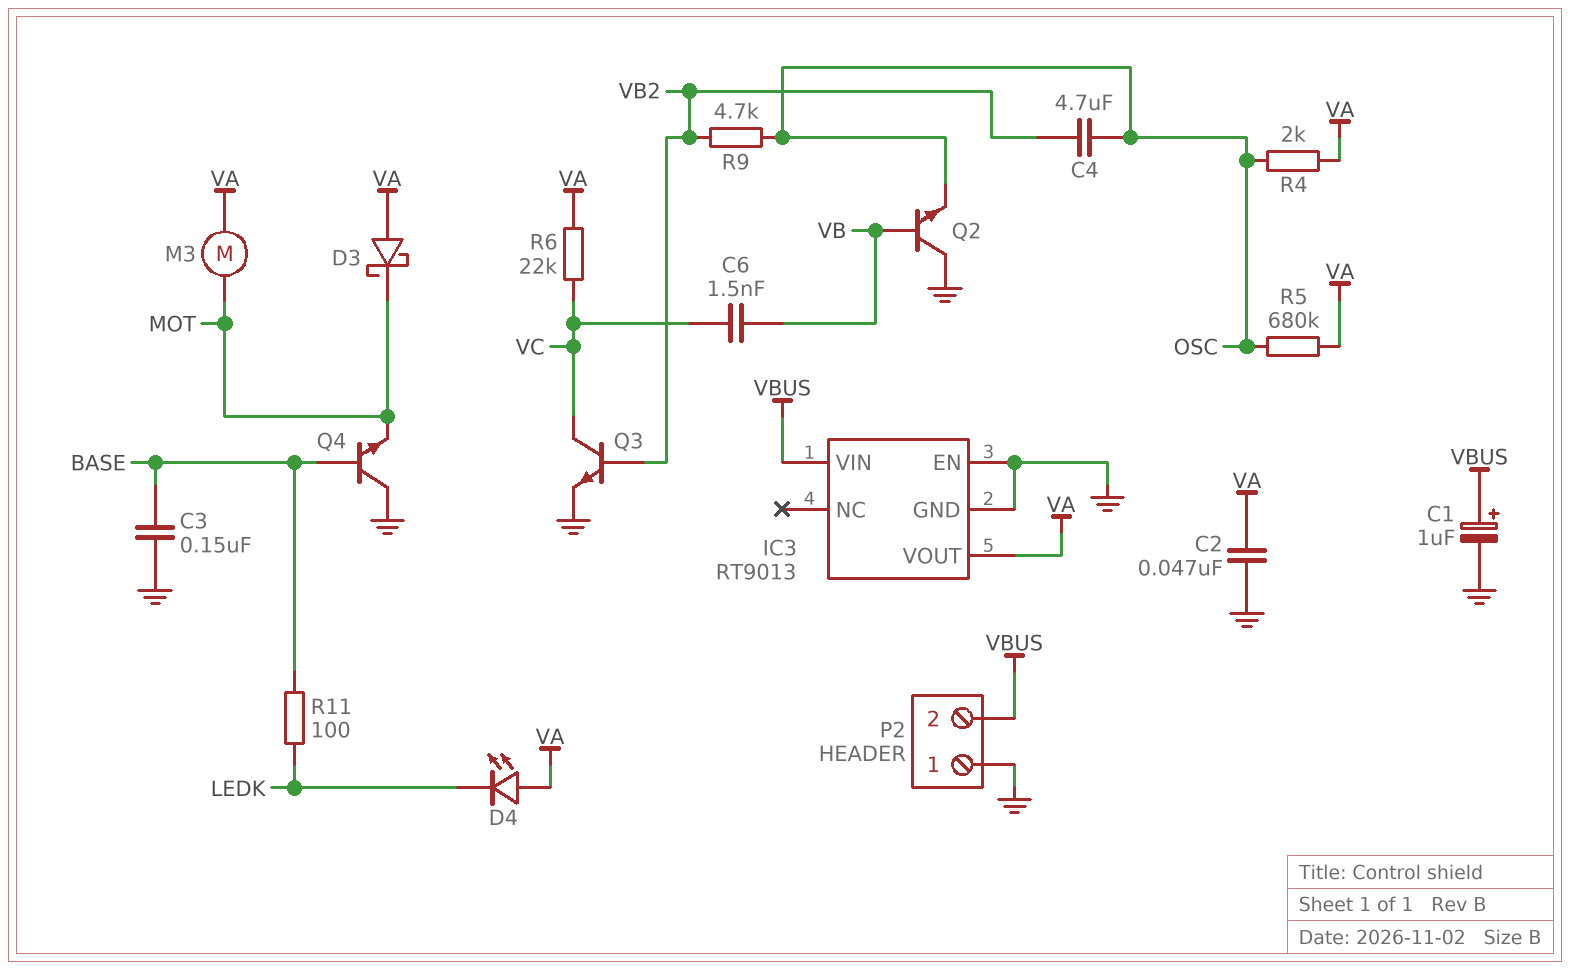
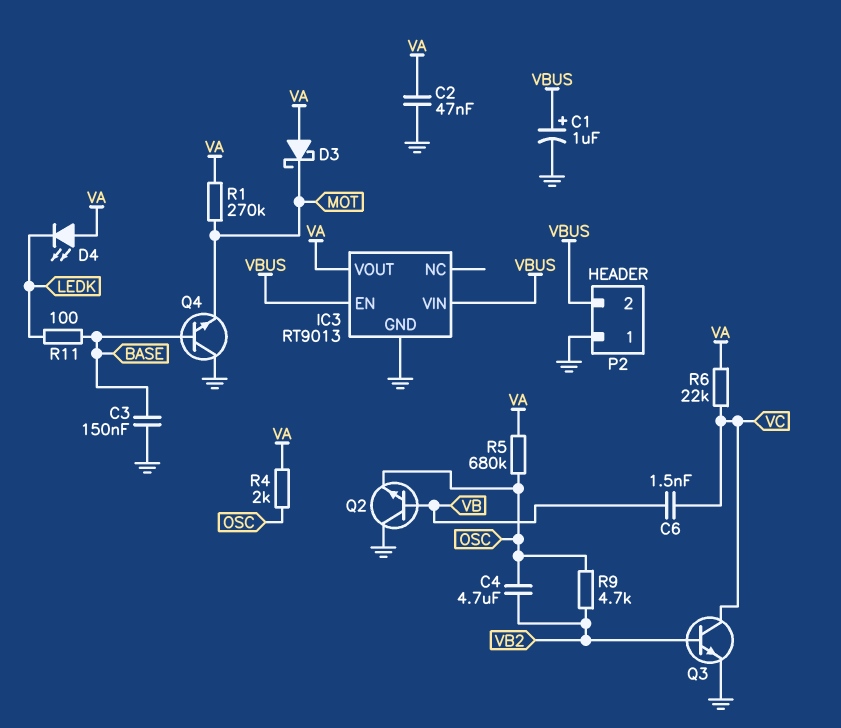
IC3 pin EN: GND -> VBUS
M3: motor (MOT, VA) -> none
R1: none -> 270k (MOT, VA)

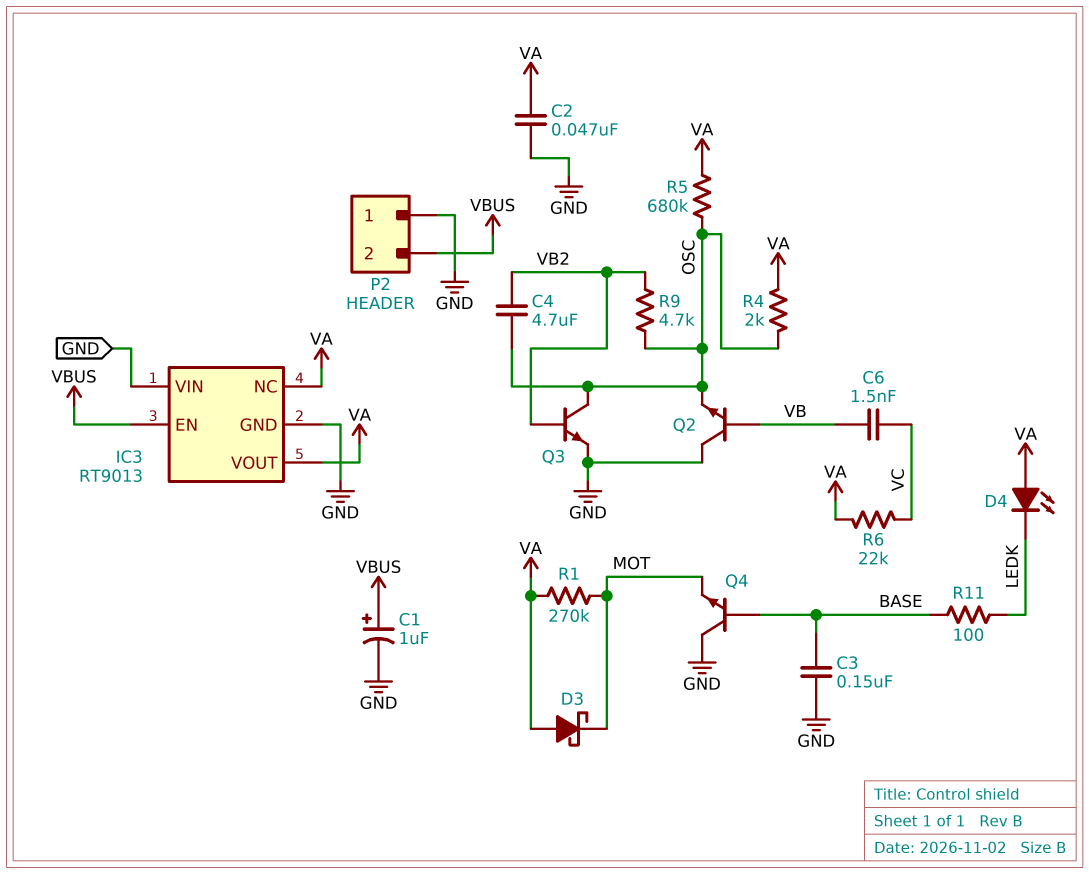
IC3 pin NC: none -> VA
IC3 pin VIN: VBUS -> GND
Q3: NPN (B VB2, C VC, E GND) -> NPN (B VB2, C OSC, E GND)

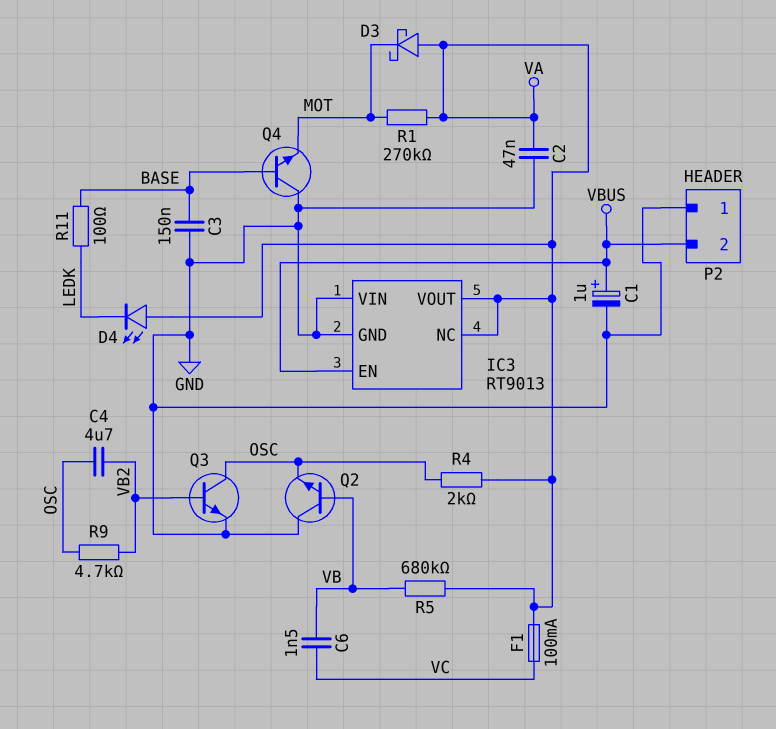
F1: none -> 100mA (VA, VC)
R5: 680k (OSC, VA) -> 680k (VA, VB)
R6: 22k (VA, VC) -> none

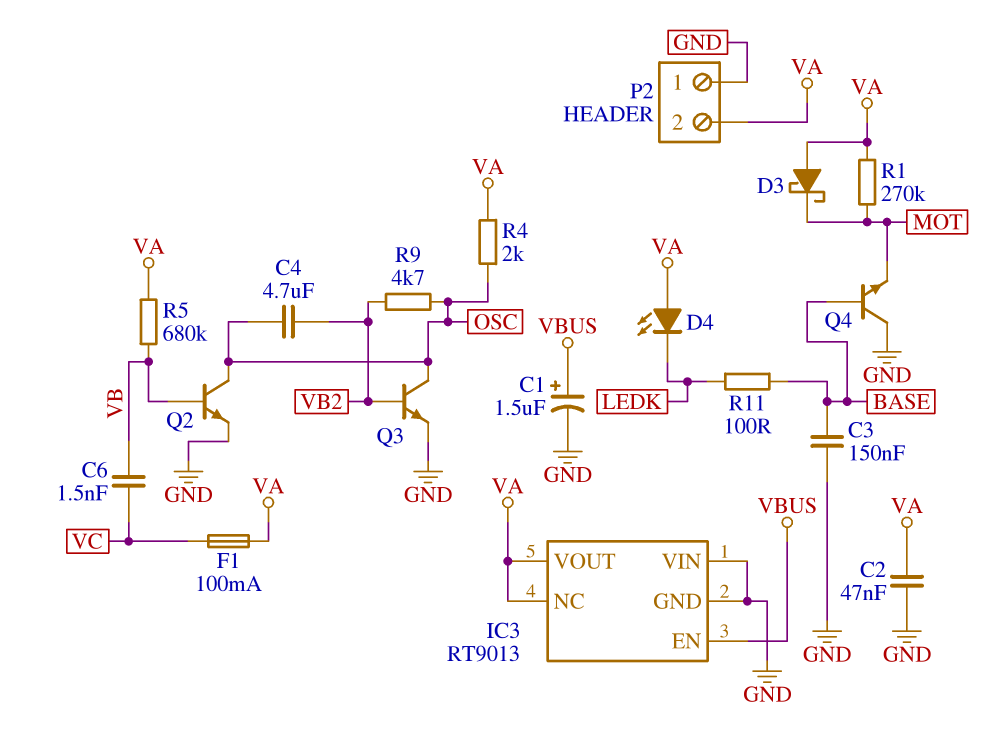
C1: 1uF (plus VBUS, minus GND) -> 1.5uF (plus VBUS, minus GND)
P2 pin 2: VBUS -> VA
Q2: NPN (B VB, C GND, E OSC) -> NPN (B VB, C OSC, E GND)

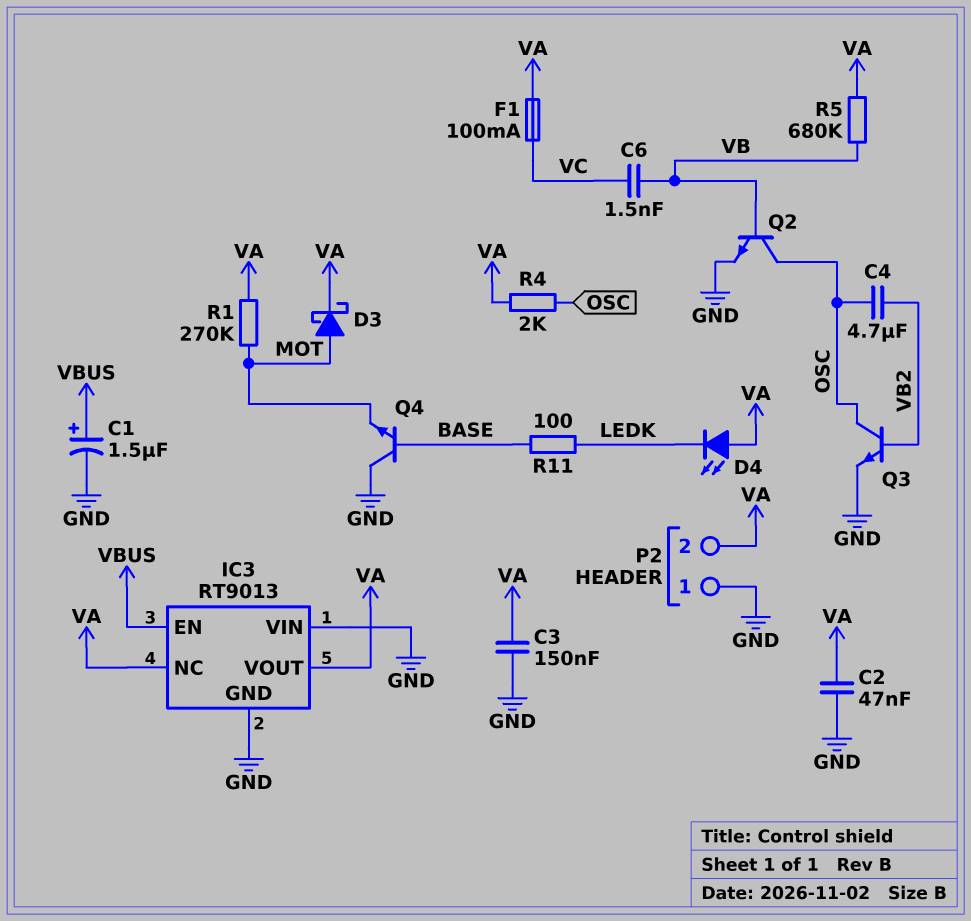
C3: 150nF (BASE, GND) -> 150nF (GND, VA)
D3: schottky (A VA, K MOT) -> schottky (A MOT, K VA)
R9: 4.7k (OSC, VB2) -> none

